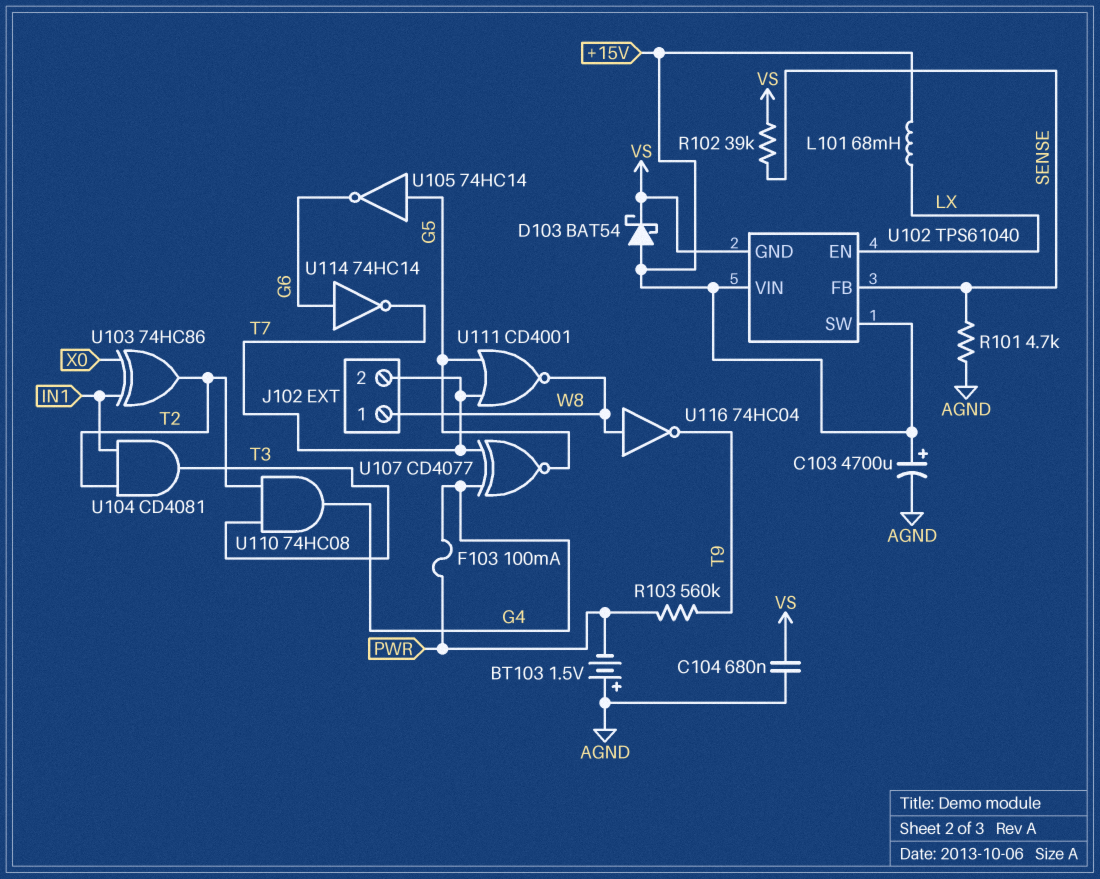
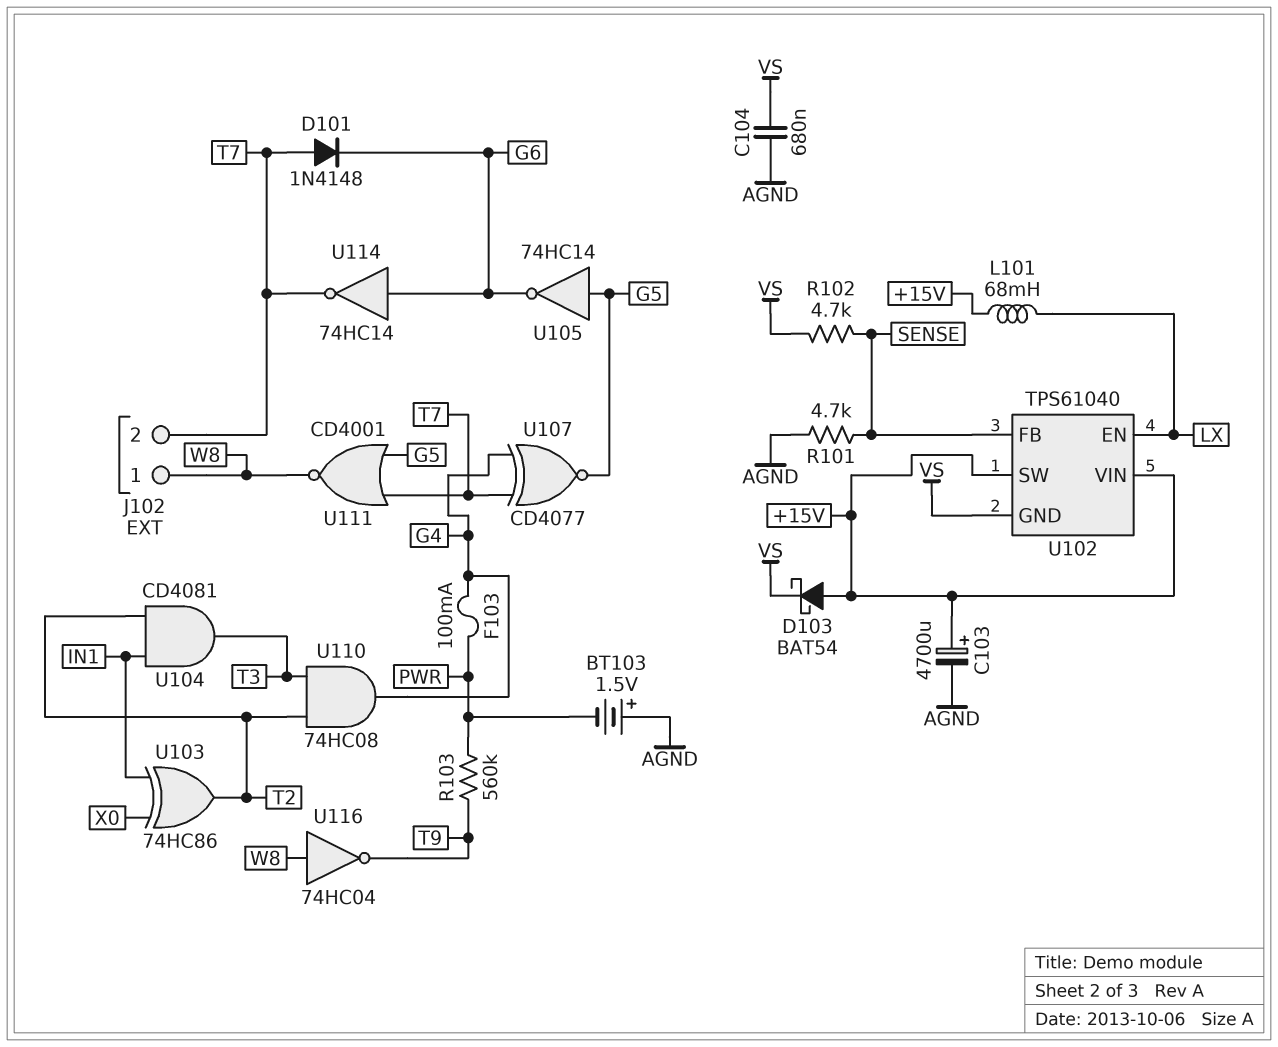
D101: none -> diode 1N4148 (A T7, K G6)
R102: 39k (SENSE, VS) -> 4.7k (SENSE, VS)

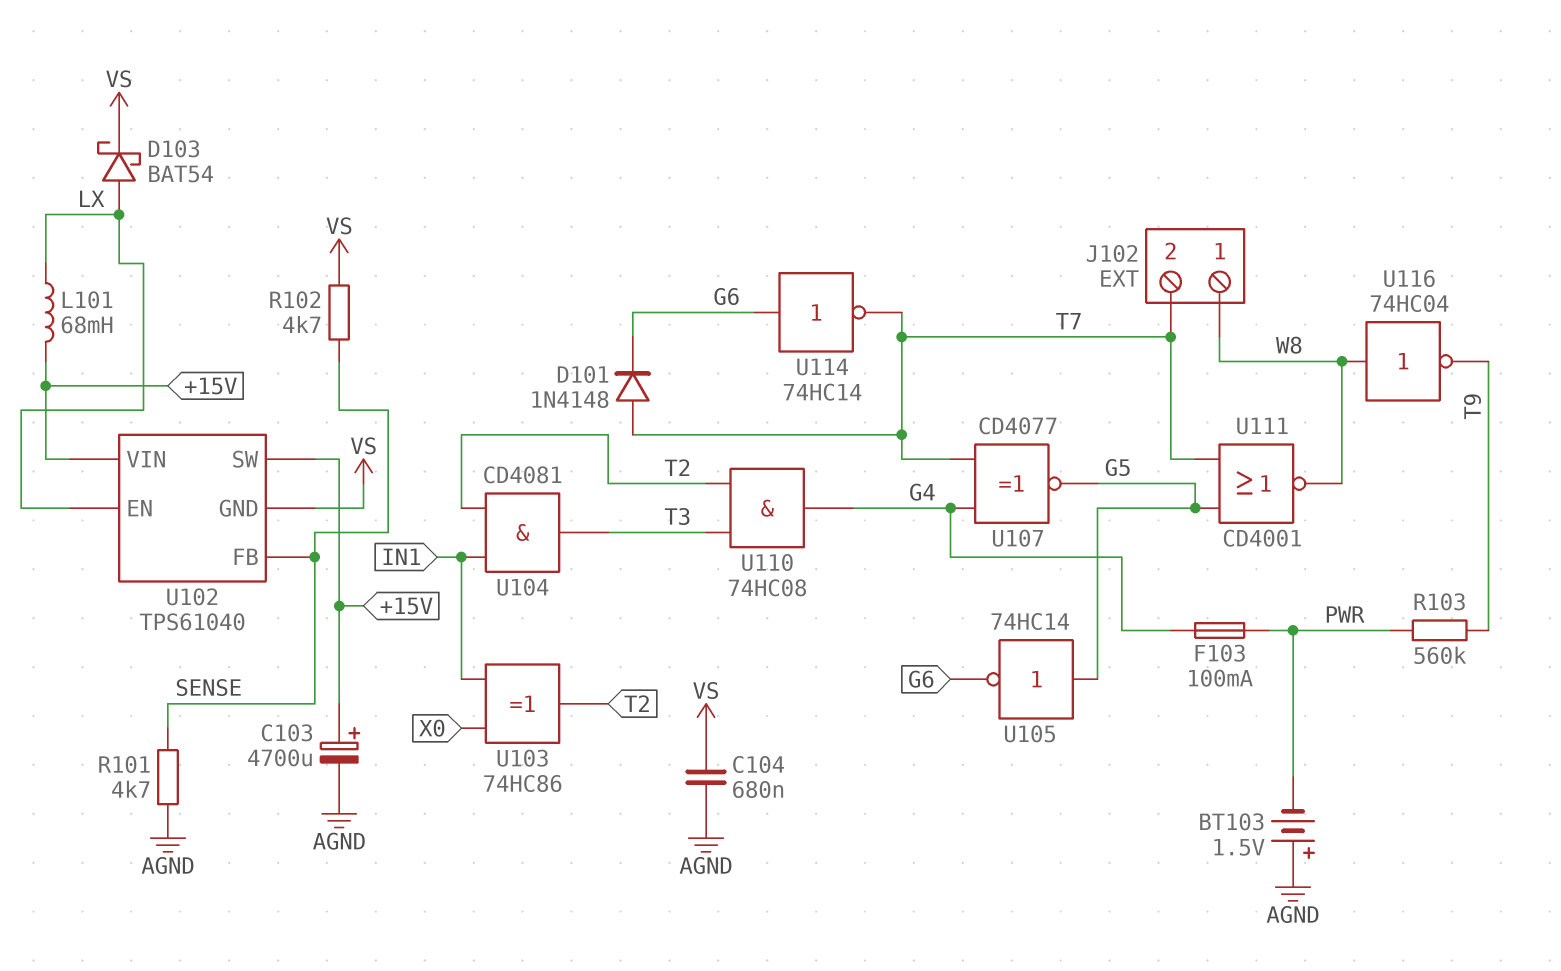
D103: schottky BAT54 (A +15V, K VS) -> schottky BAT54 (A LX, K VS)

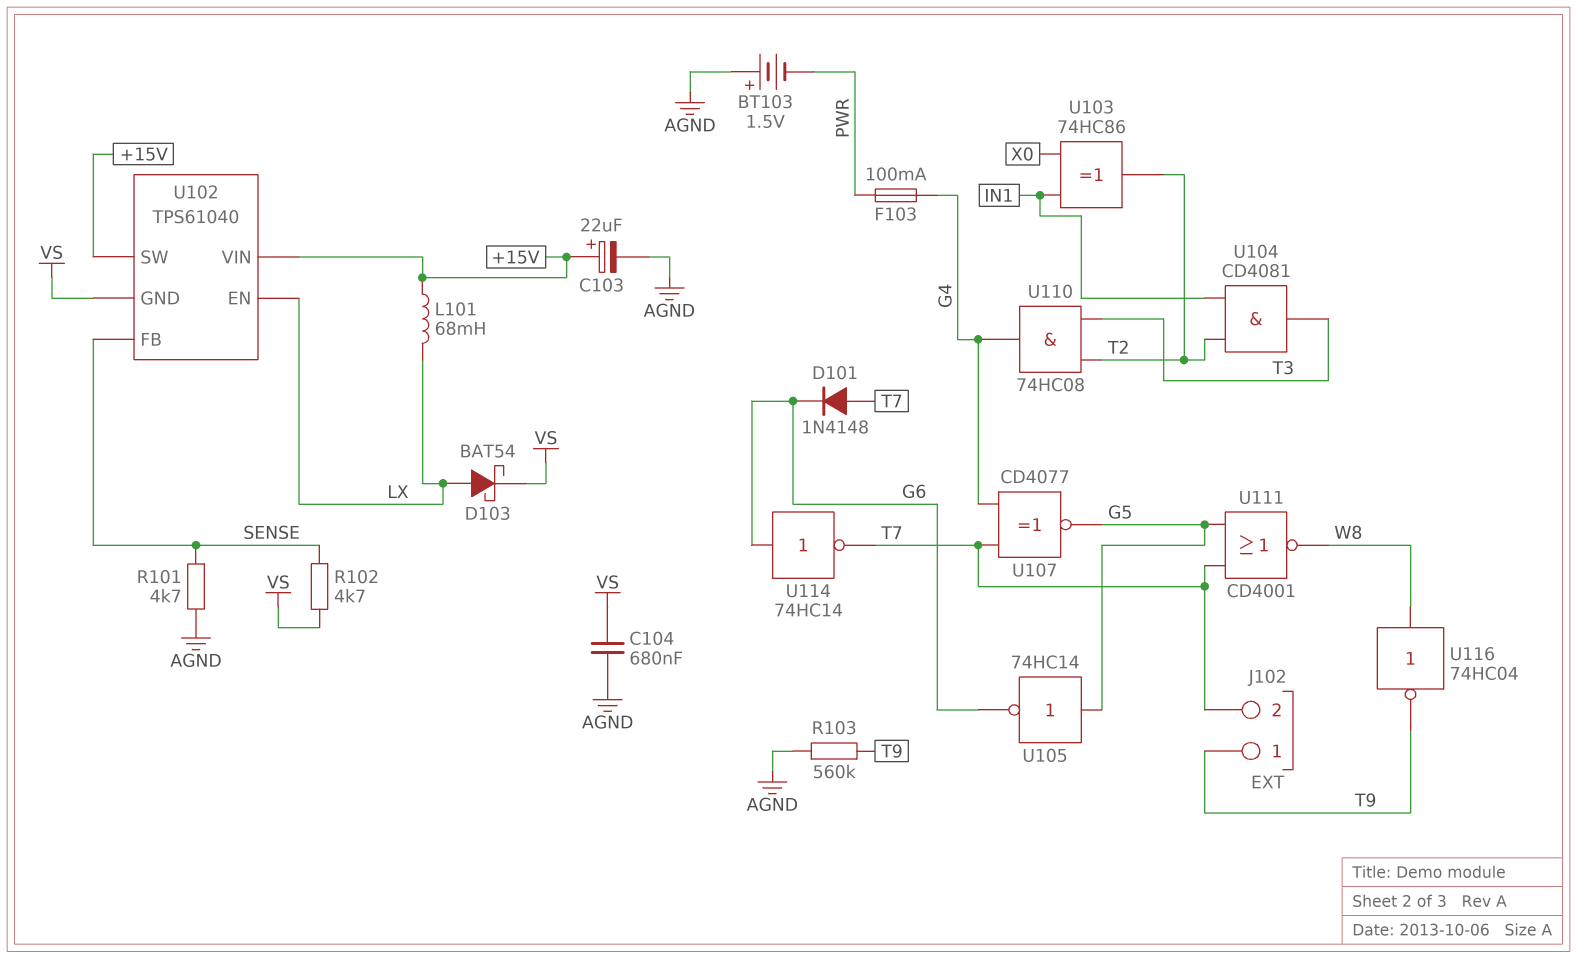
C103: 4700uF (plus +15V, minus AGND) -> 22uF (plus +15V, minus AGND)
J102 pin 1: W8 -> T9
R103: 560k (PWR, T9) -> 560k (AGND, T9)

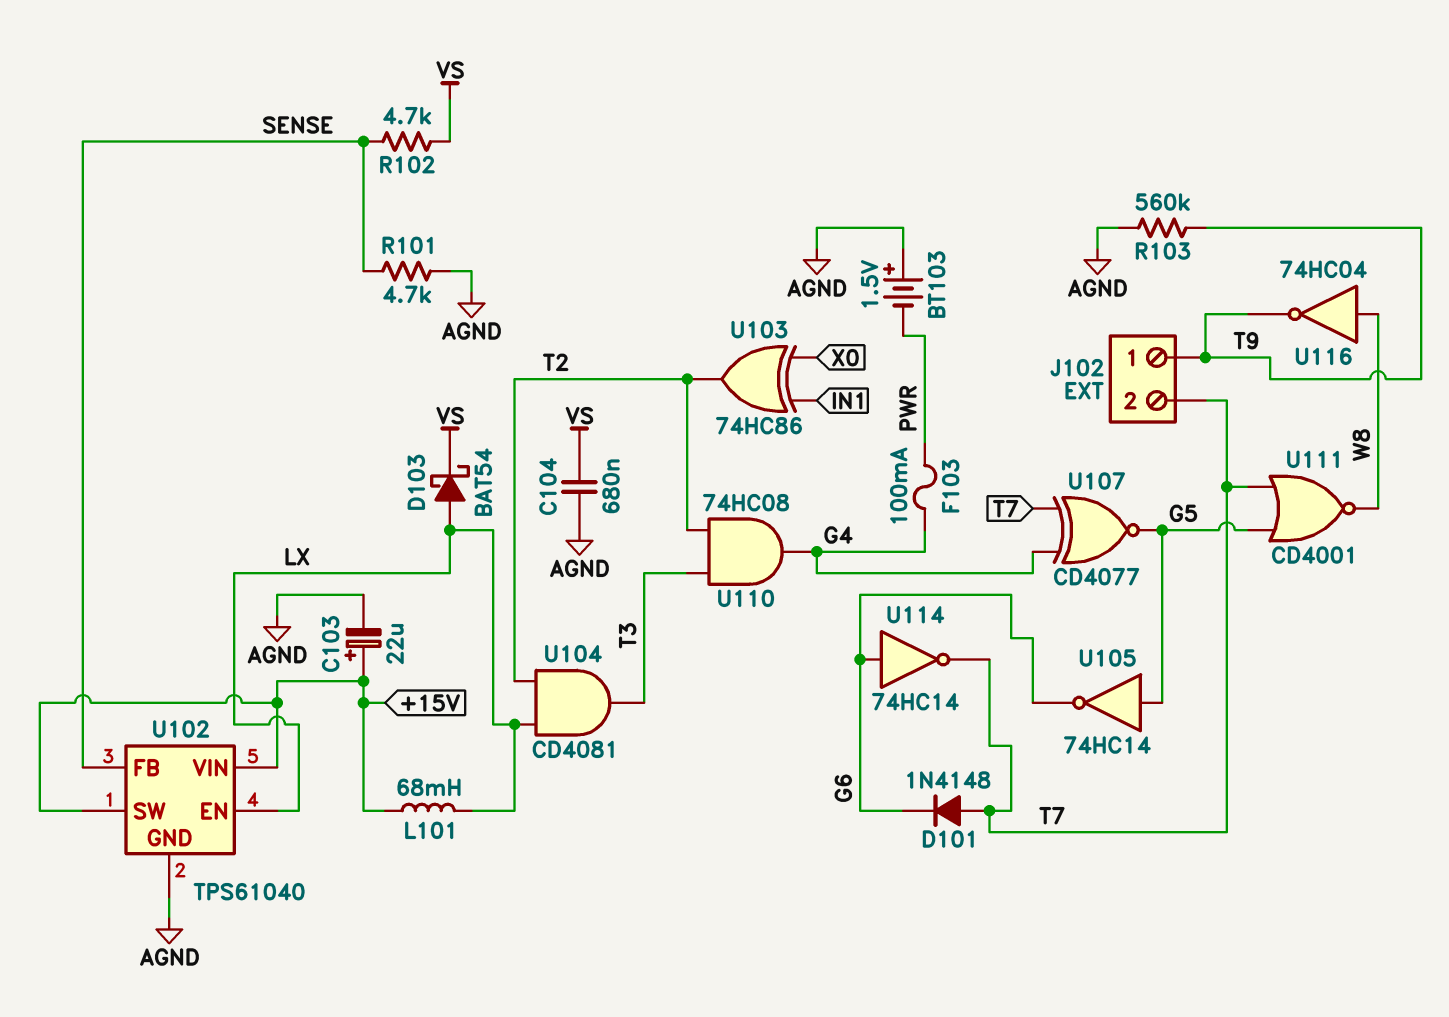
U102 pin GND: VS -> AGND
U104: AND CD4081 (in IN1, in T2, out T3) -> AND CD4081 (in LX, in T2, out T3)

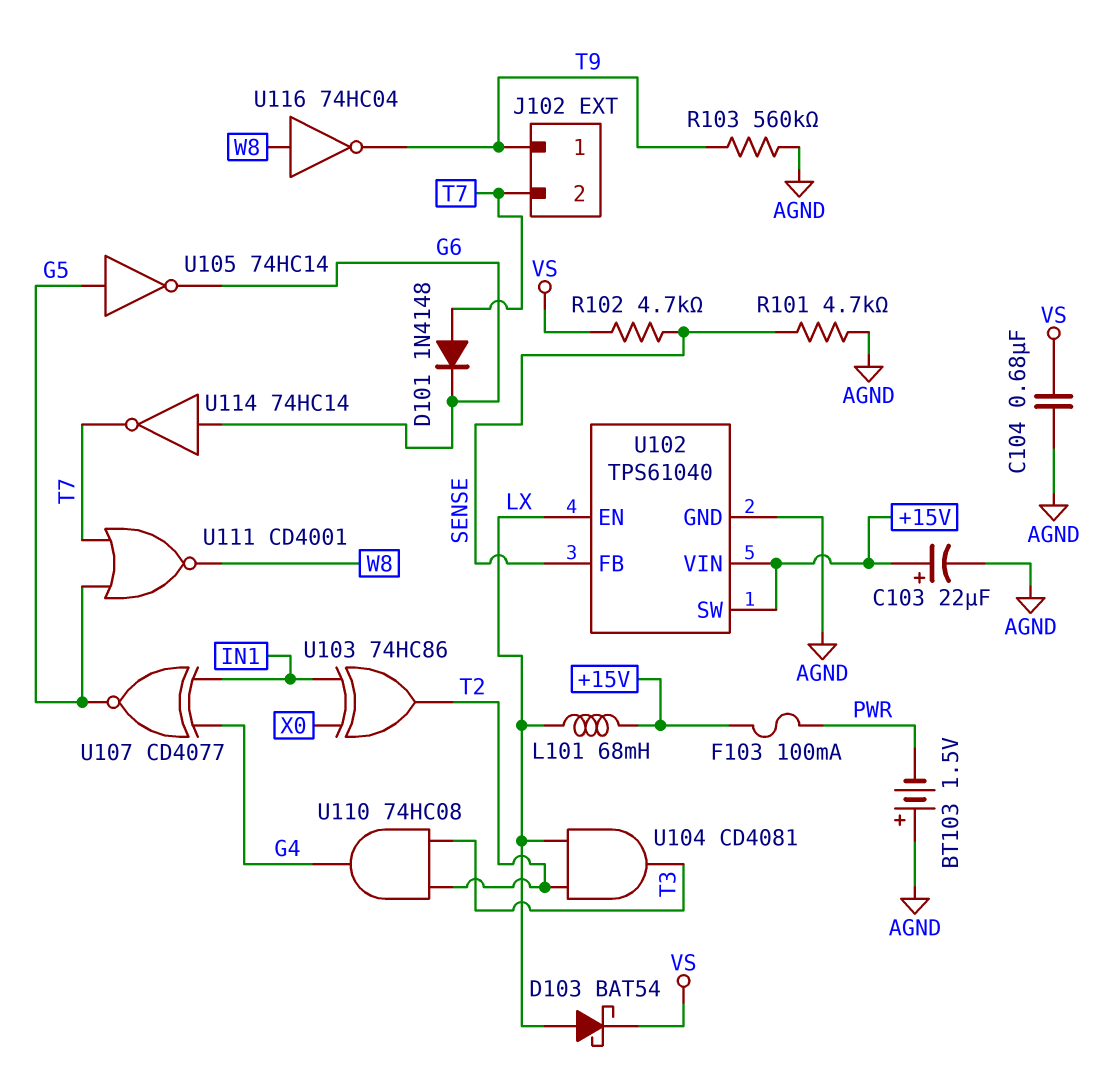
F103: 100mA (G4, PWR) -> 100mA (+15V, PWR)
U107: XNOR CD4077 (in G4, in T7, out G5) -> XNOR CD4077 (in G4, in IN1, out G5)

